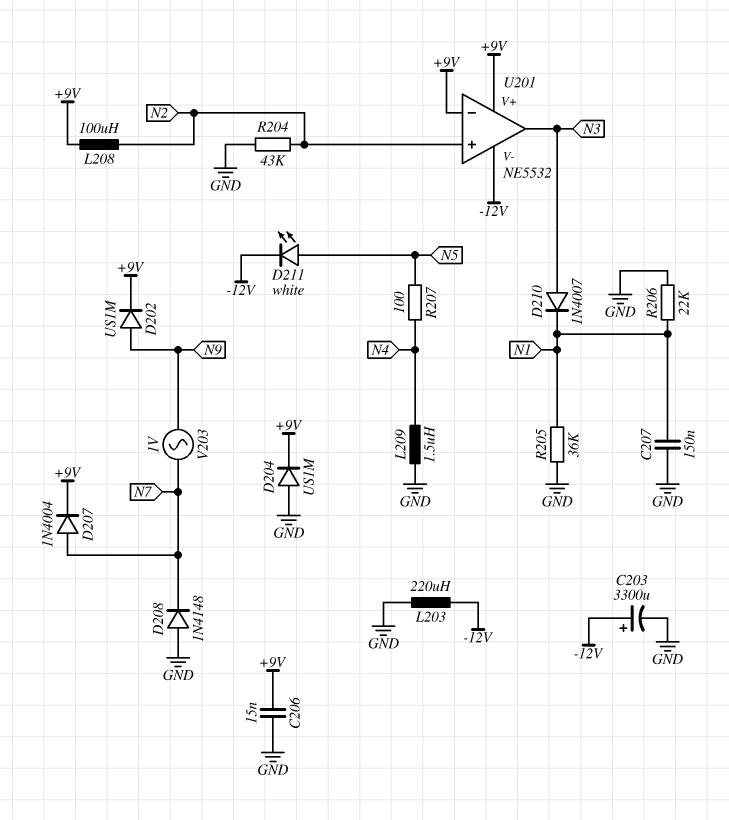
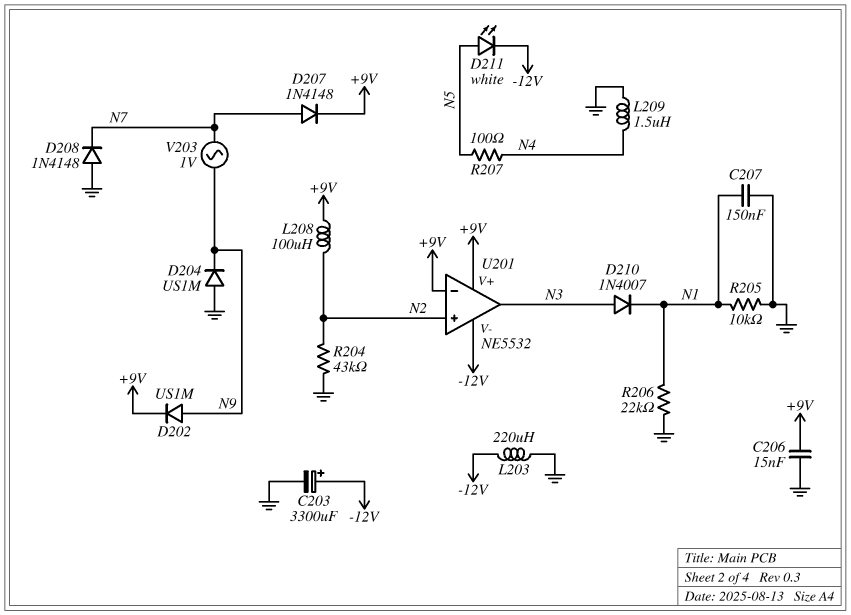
D204: diode US1M (A GND, K +9V) -> diode US1M (A GND, K N9)
D207: diode 1N4004 (A N7, K +9V) -> diode 1N4148 (A N7, K +9V)
R205: 36k (GND, N1) -> 10k (GND, N1)

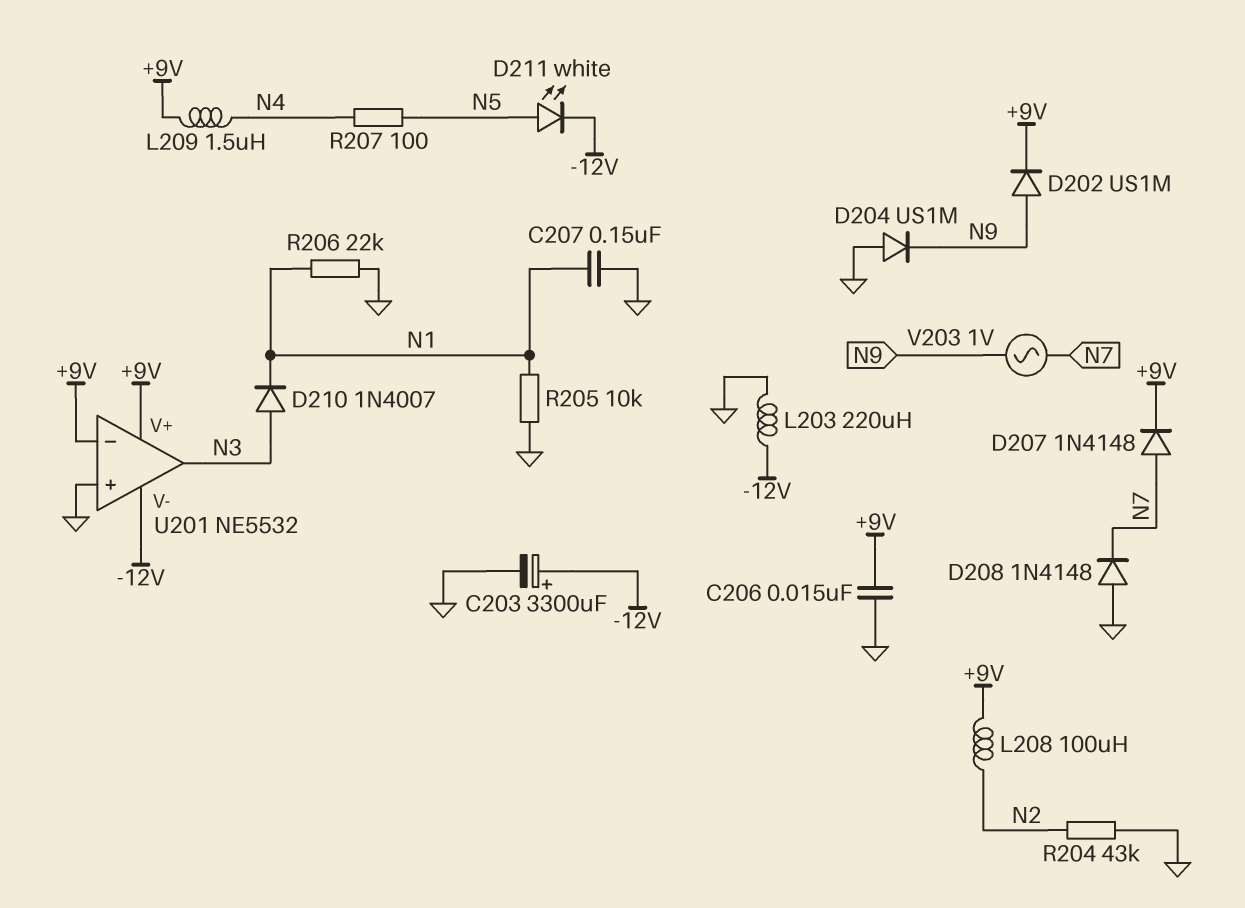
L209: 1.5uH (GND, N4) -> 1.5uH (+9V, N4)
U201 pin in+: N2 -> GND

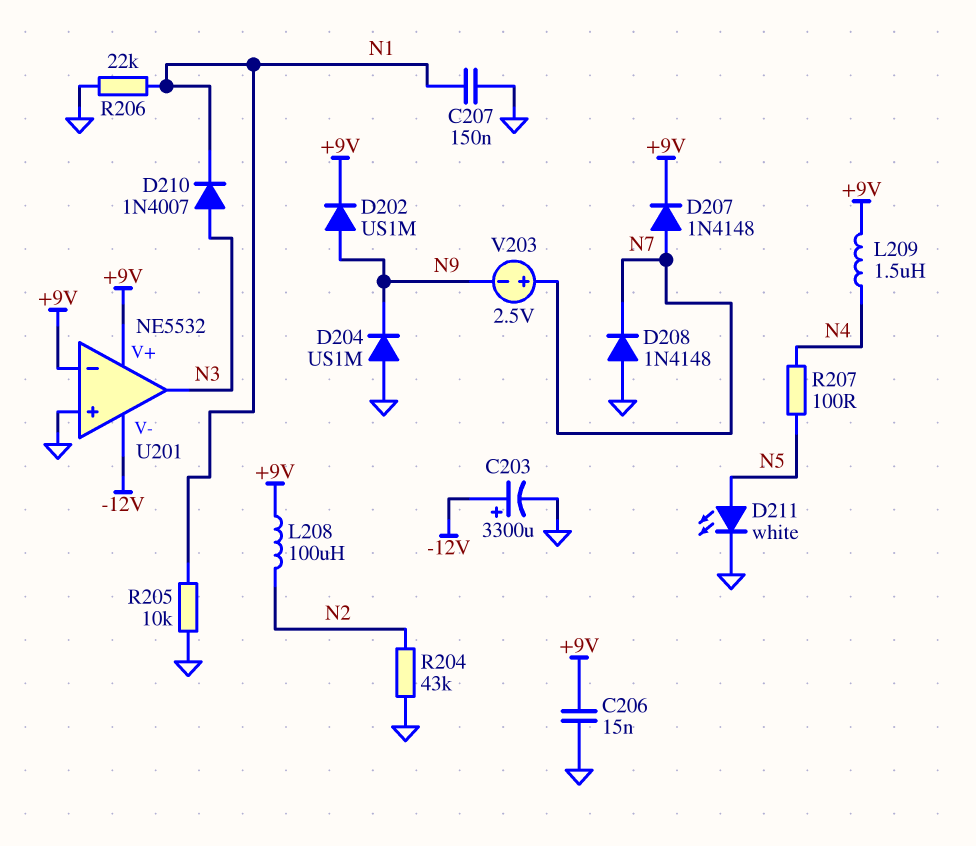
D211: LED white (A N5, K -12V) -> LED white (A N5, K GND)
L203: 220uH (-12V, GND) -> none
V203: AC 1V (N7, N9) -> 2.5V (plus N7, minus N9)

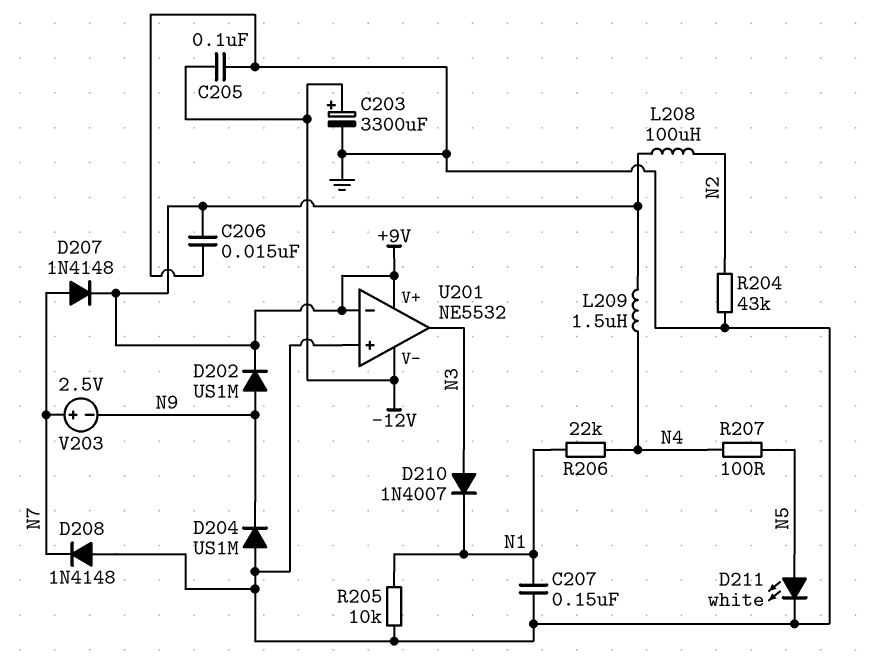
C205: none -> 100nF (-12V, GND)
R206: 22k (GND, N1) -> 22k (N1, N4)

